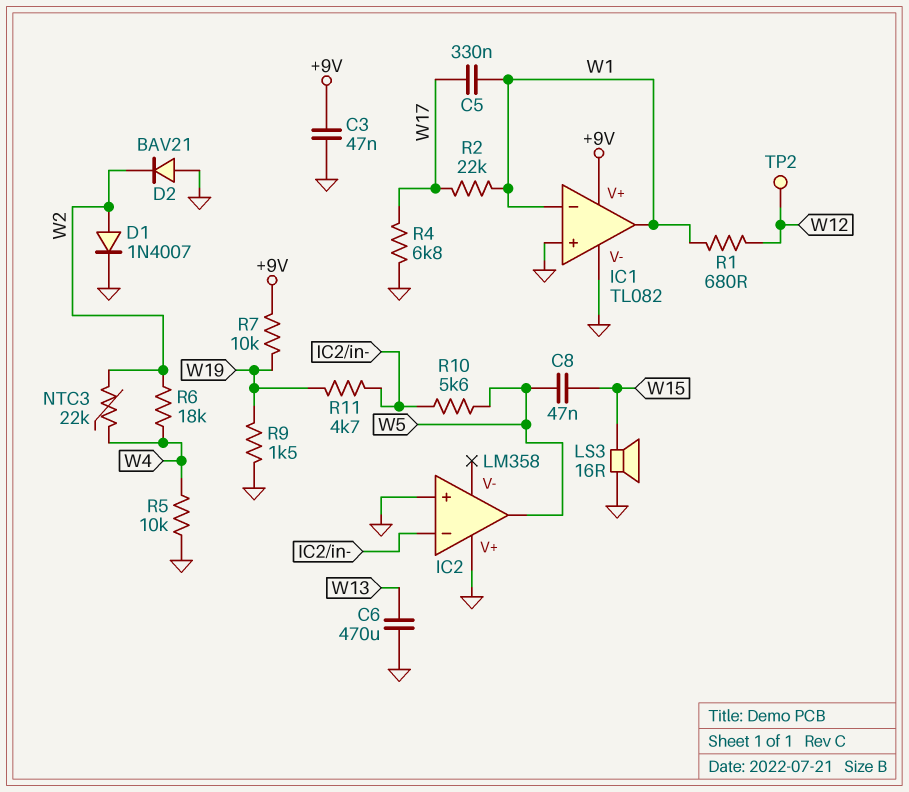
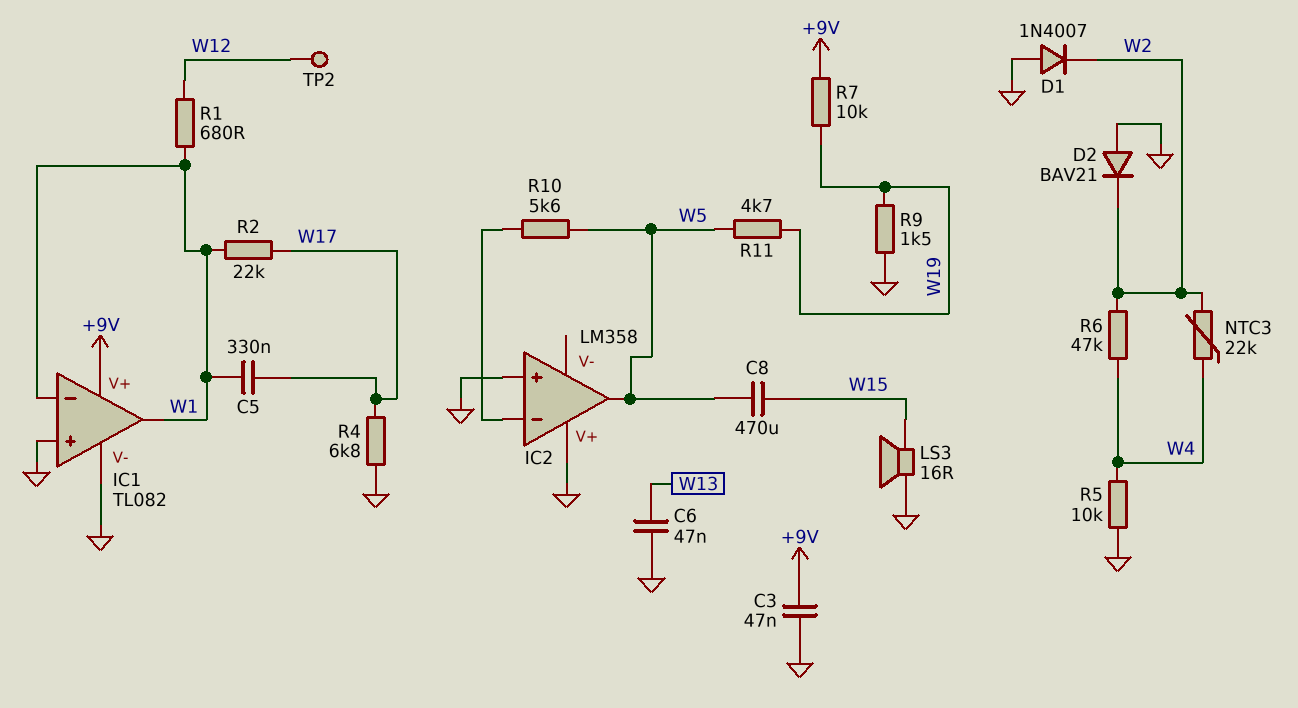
C6: 470uF (GND, W13) -> 47nF (GND, W13)
C8: 47nF (W5, W15) -> 470uF (W5, W15)
D1: diode 1N4007 (A W2, K GND) -> diode 1N4007 (A GND, K W2)
R6: 18k (W2, W4) -> 47k (W2, W4)
R11: 4.7k (IC2/in-, W19) -> 4.7k (W5, W19)

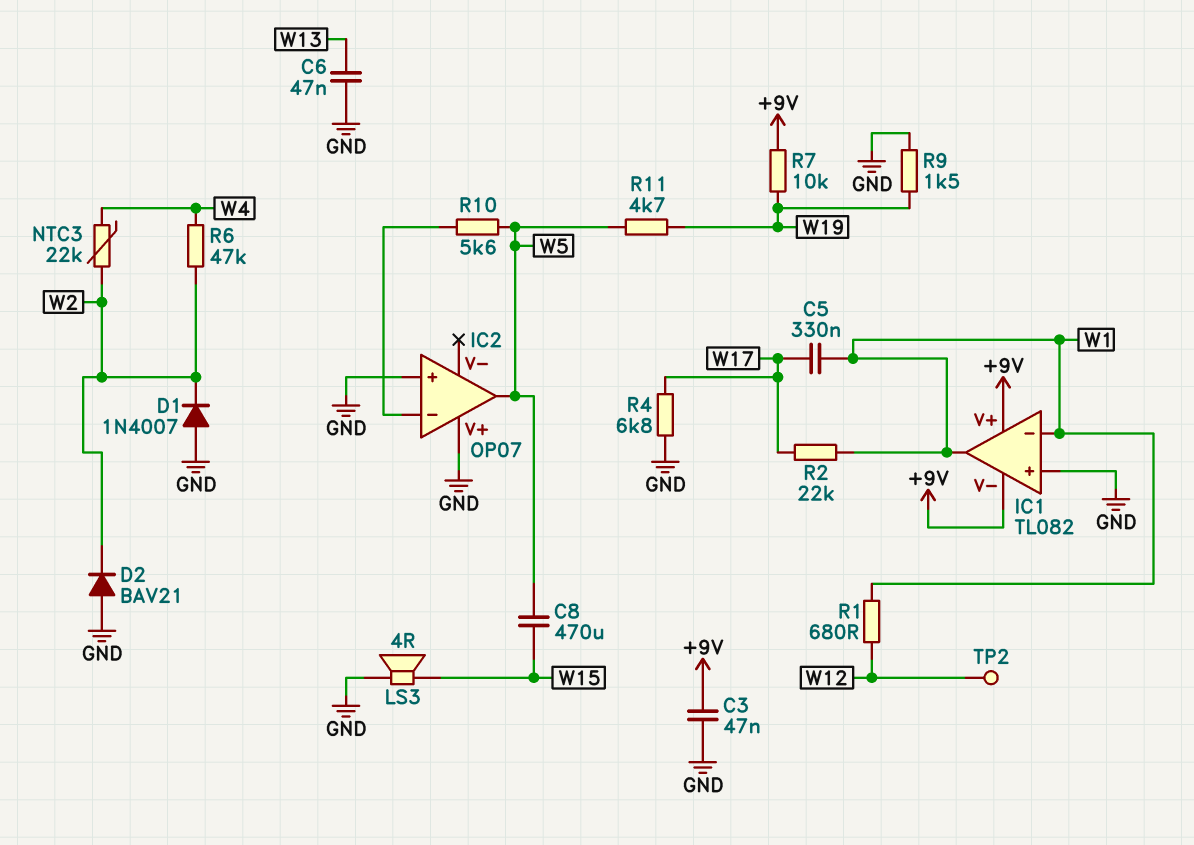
IC1 pin V-: GND -> +9V
IC2: LM358 -> OP07
LS3: speaker 16R (GND, W15) -> speaker 4R (GND, W15)
R5: 10k (GND, W4) -> none

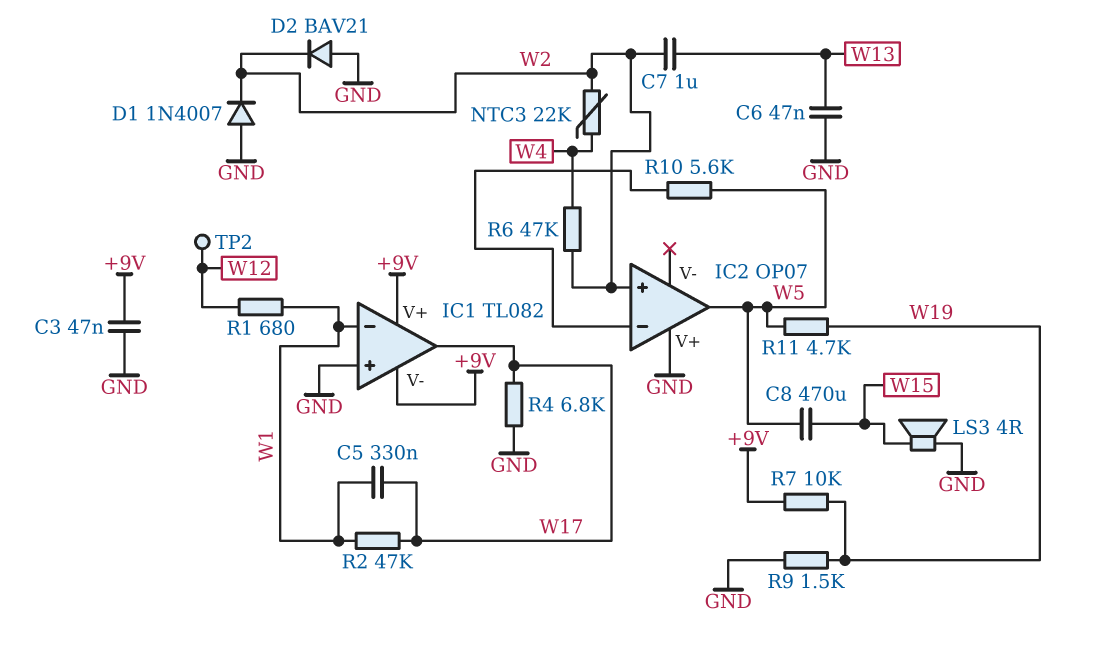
C7: none -> 1uF (W2, W13)
IC1 pin out: W1 -> W17
IC2 pin in+: GND -> W2
R2: 22k (W1, W17) -> 47k (W1, W17)

